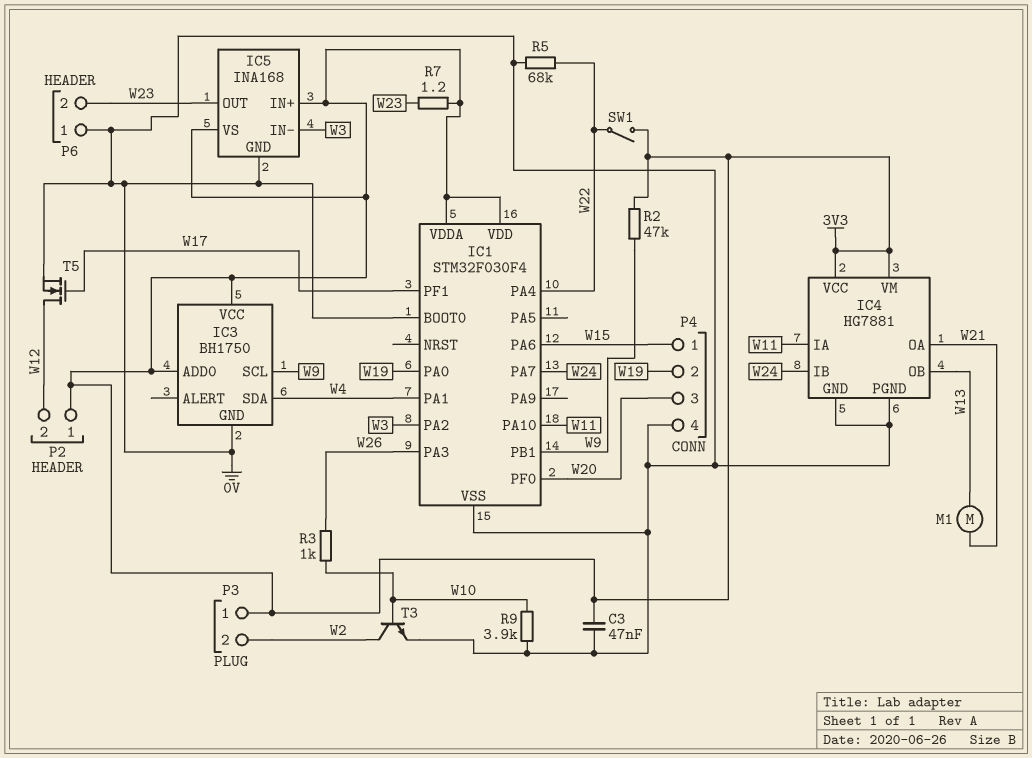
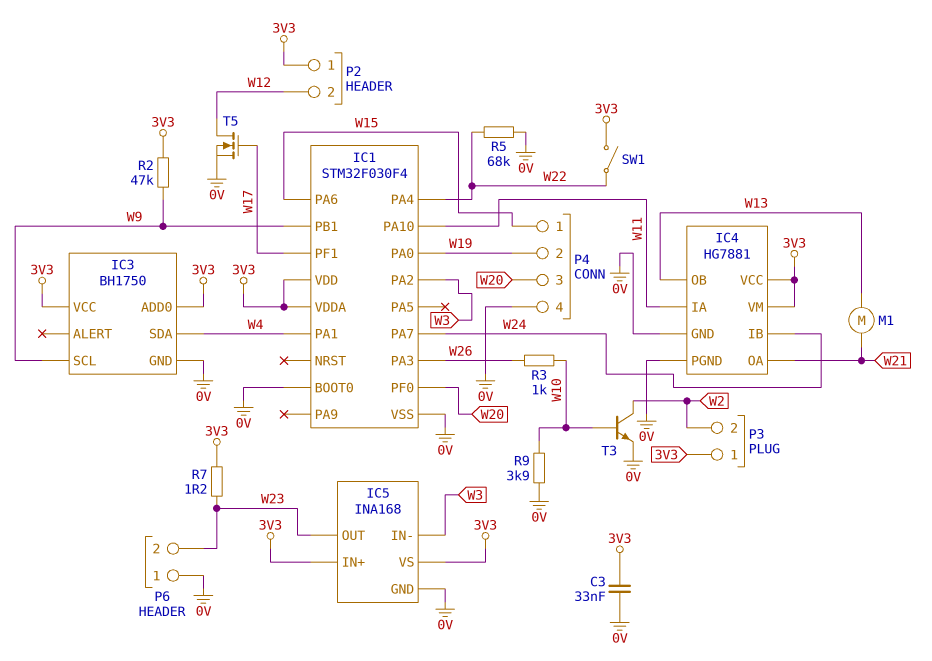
C3: 47nF (0V, 3V3) -> 33nF (0V, 3V3)

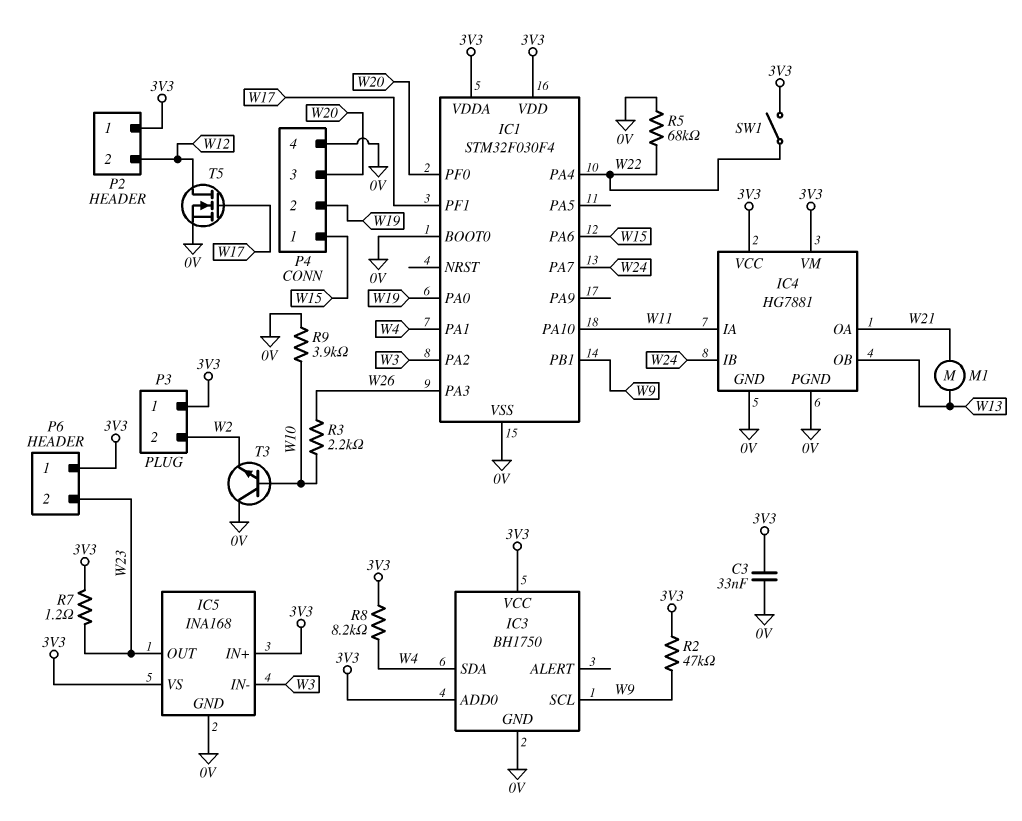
P6 pin 1: 0V -> 3V3
R3: 1k (W10, W26) -> 2.2k (W10, W26)
R8: none -> 8.2k (3V3, W4)
T3: NPN (B W10, C W2, E 0V) -> NPN (B W10, C 0V, E W2)

